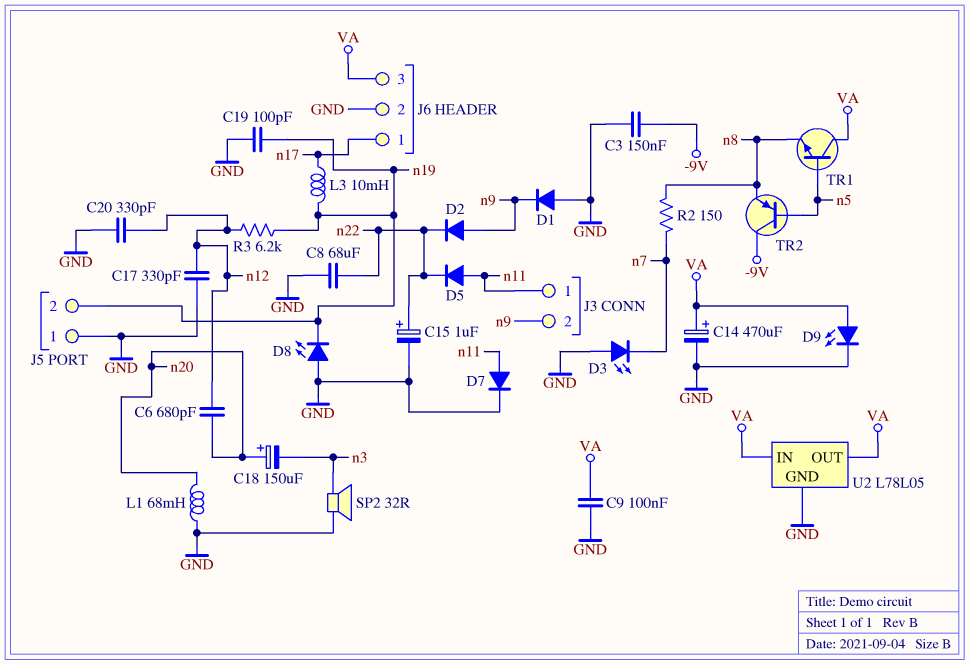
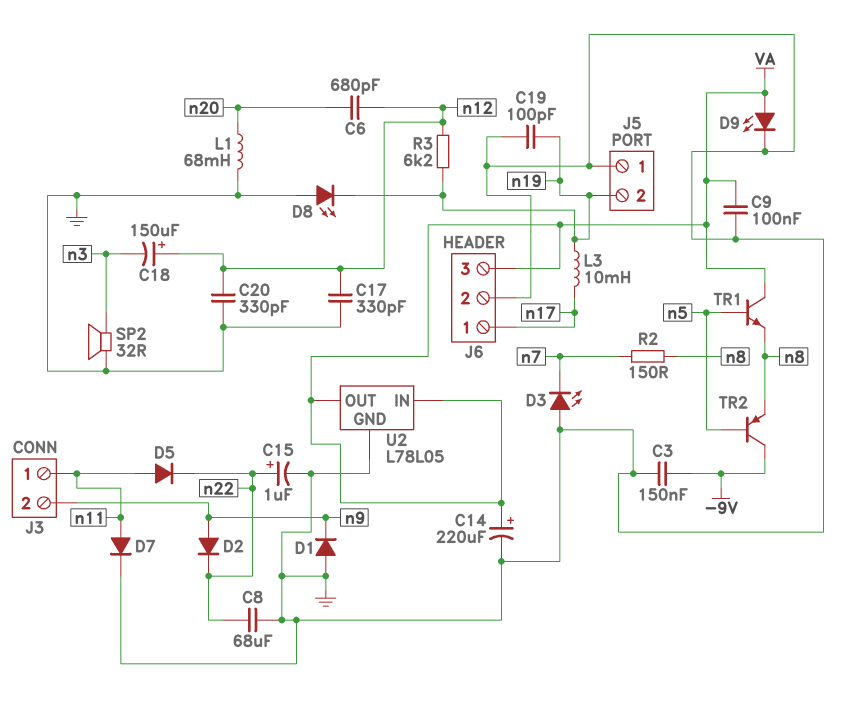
C14: 470uF (plus VA, minus GND) -> 220uF (plus VA, minus GND)
C18: 150uF (plus n20, minus n3) -> 150uF (plus n12, minus n3)

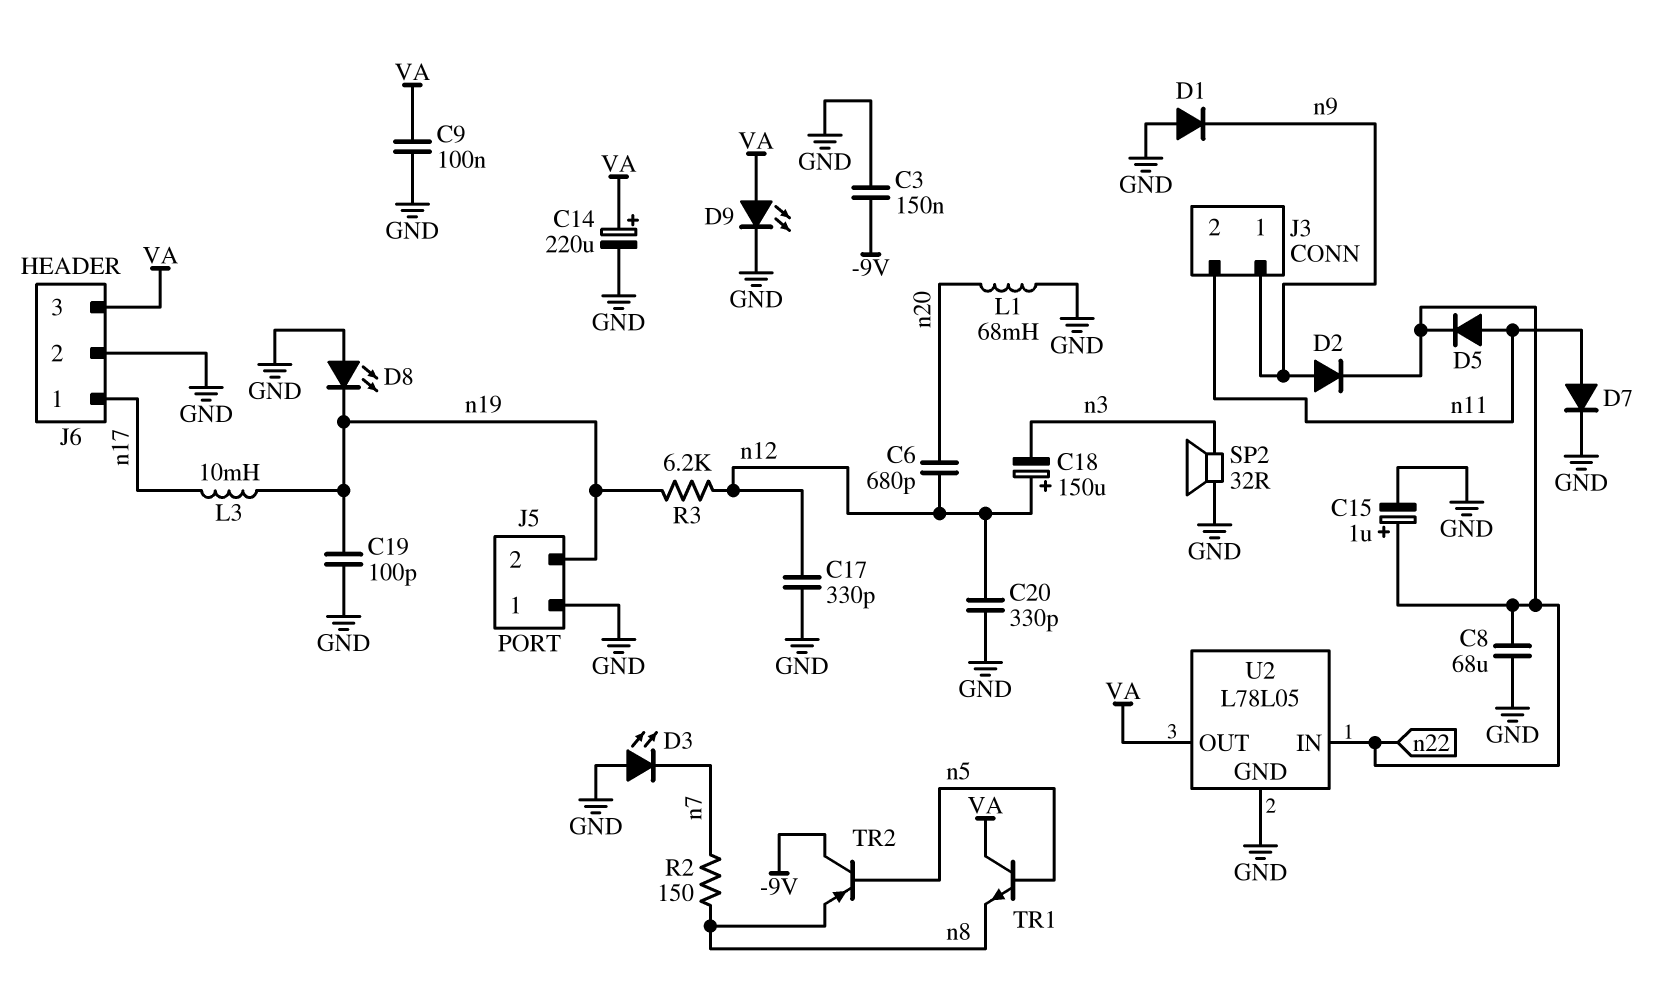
J3 pin 1: n11 -> n9
J3 pin 2: n9 -> n11
U2 pin IN: VA -> n22

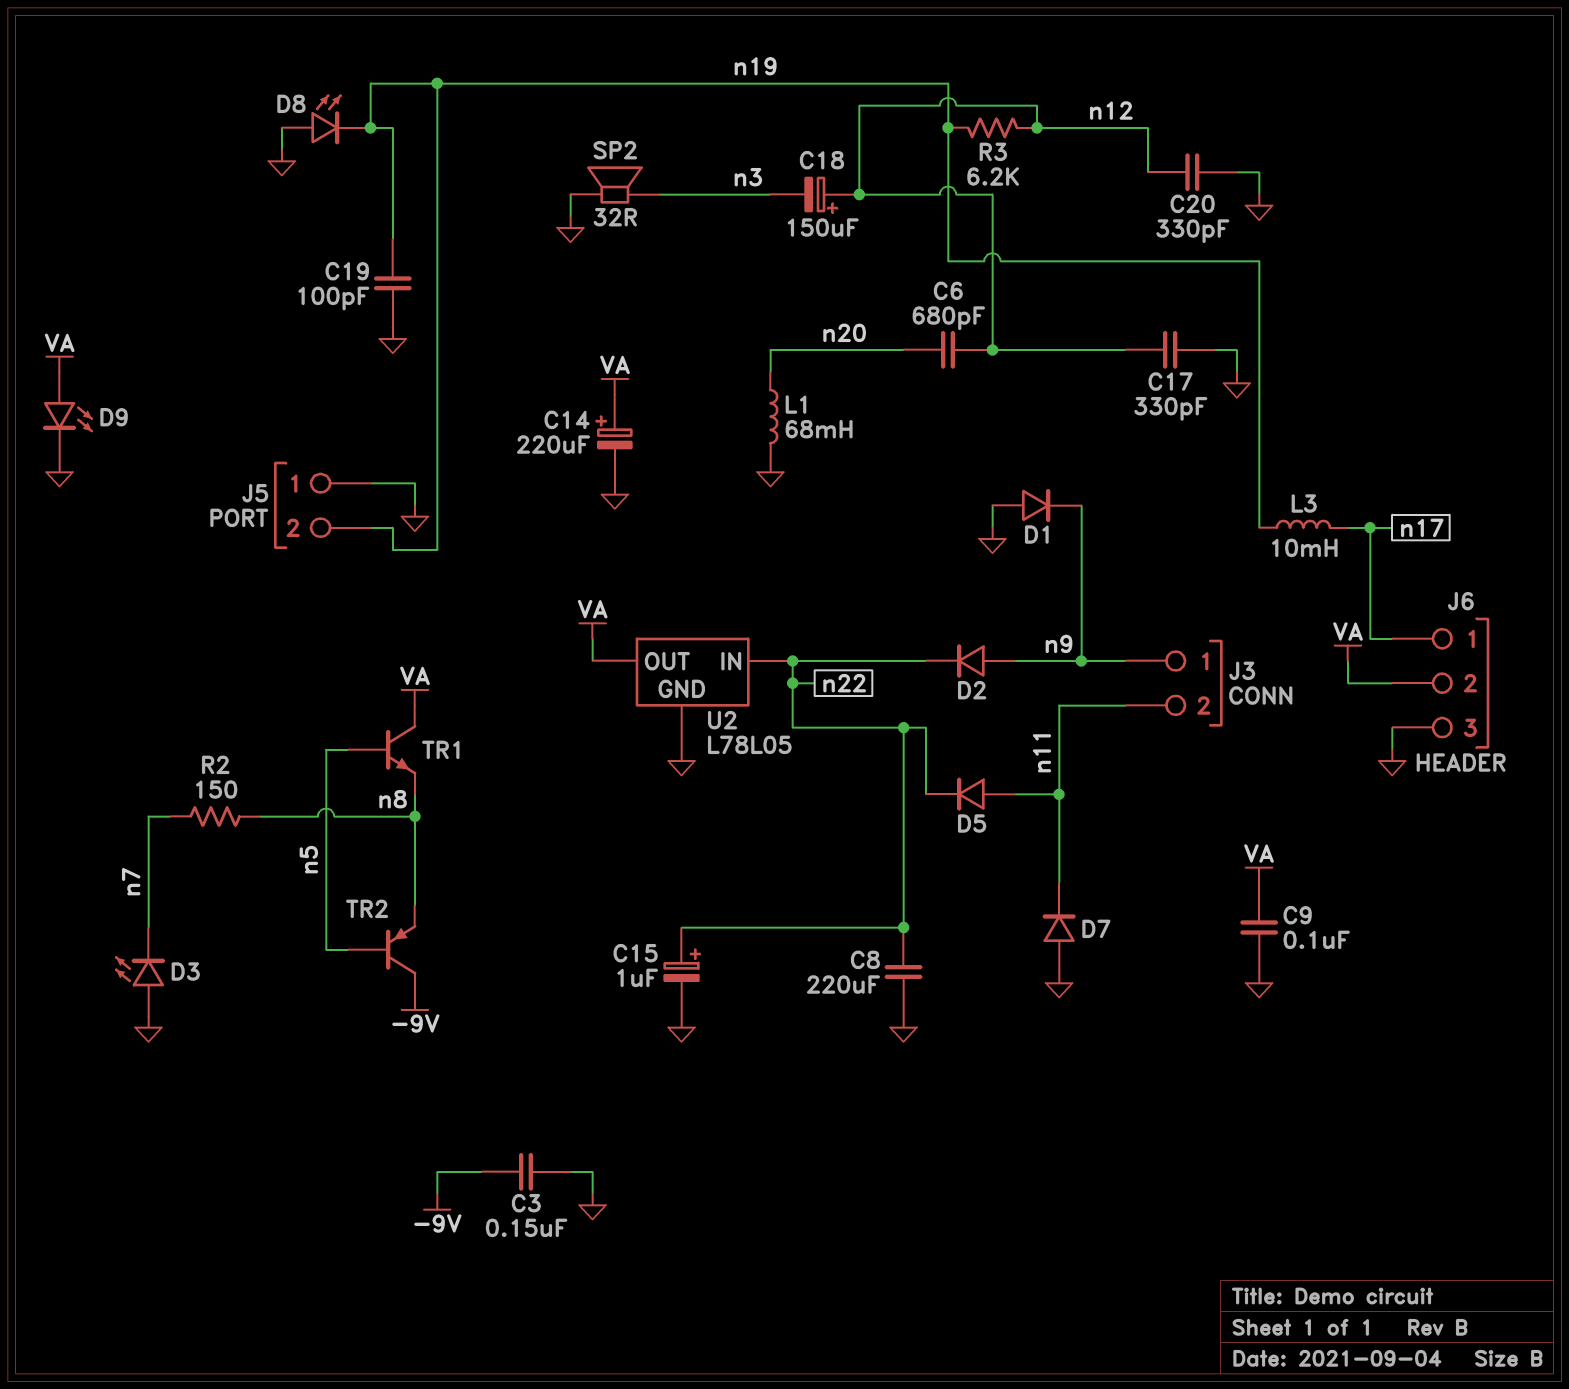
C8: 68uF (GND, n22) -> 220uF (GND, n22)
D7: diode (A n11, K GND) -> diode (A GND, K n11)
J6 pin 2: GND -> VA
J6 pin 3: VA -> GND

